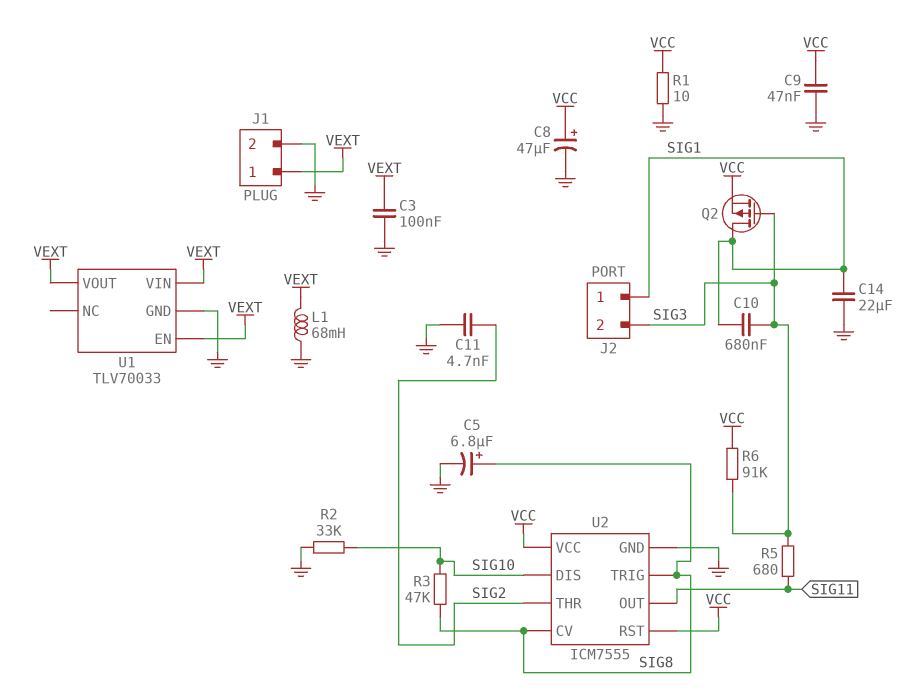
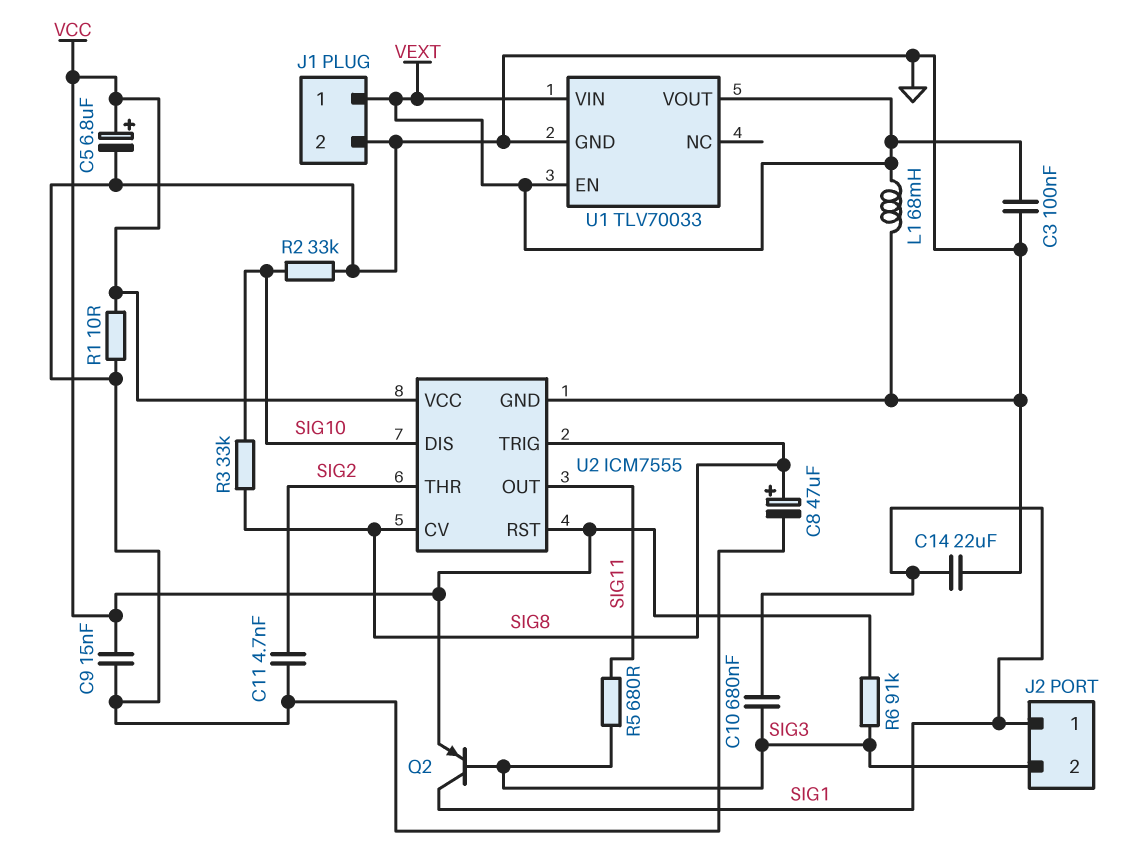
C5: 6.8uF (plus SIG8, minus GND) -> 6.8uF (plus VCC, minus GND)
C8: 47uF (plus VCC, minus GND) -> 47uF (plus SIG8, minus GND)
C9: 47nF (GND, VCC) -> 15nF (GND, VCC)
Q2: PMOS (G SIG3, D SIG1, S VCC) -> PNP (B SIG3, C SIG1, E VCC)
R3: 47k (SIG8, SIG10) -> 33k (SIG8, SIG10)

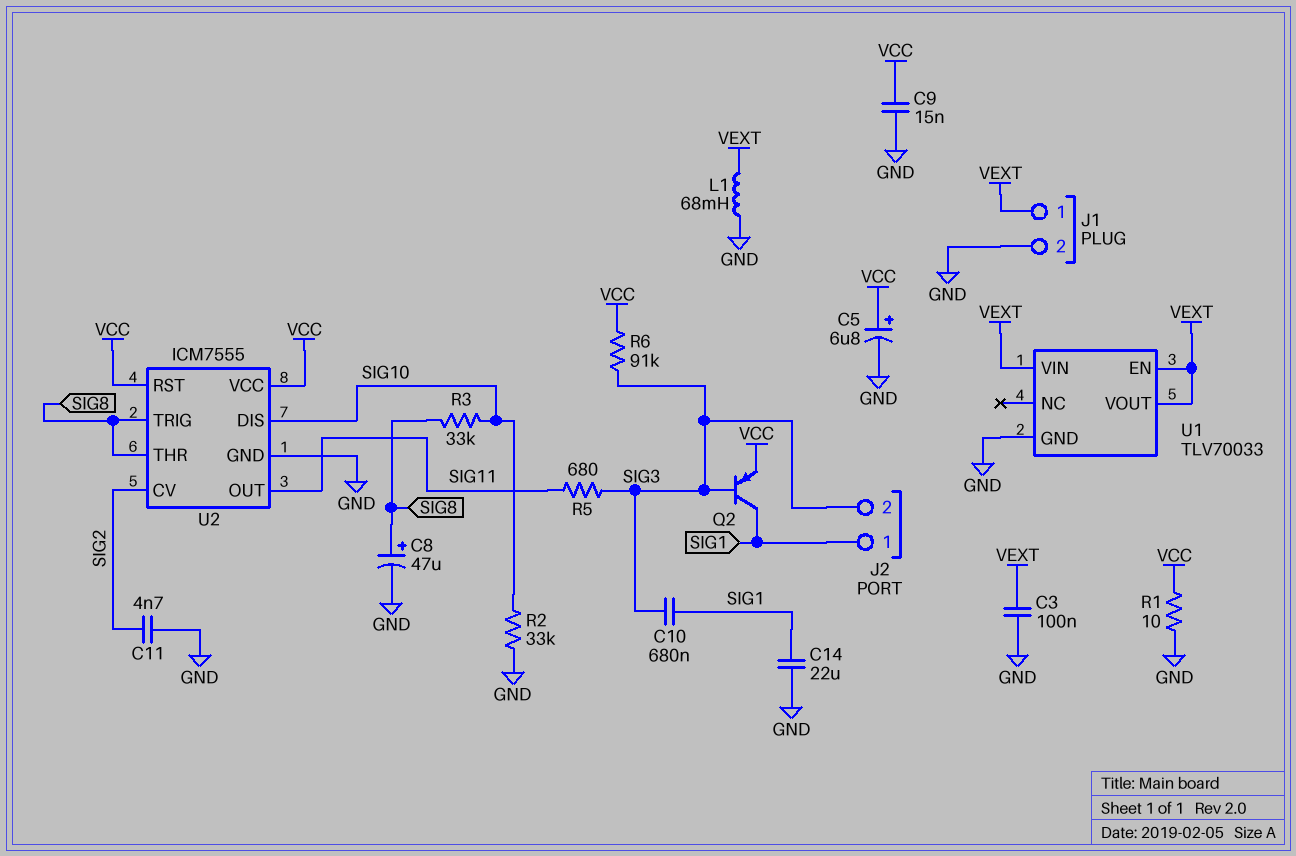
U2 pin CV: SIG8 -> SIG2
U2 pin THR: SIG2 -> SIG8

